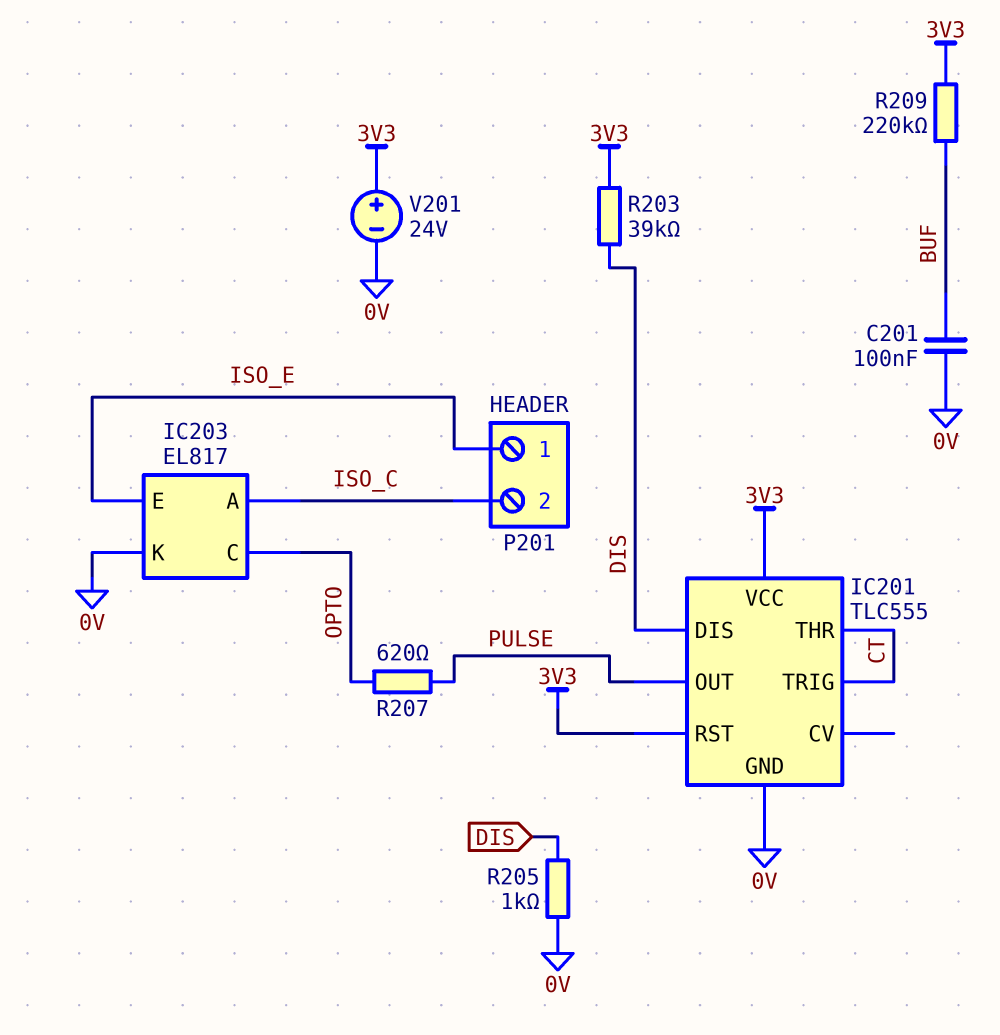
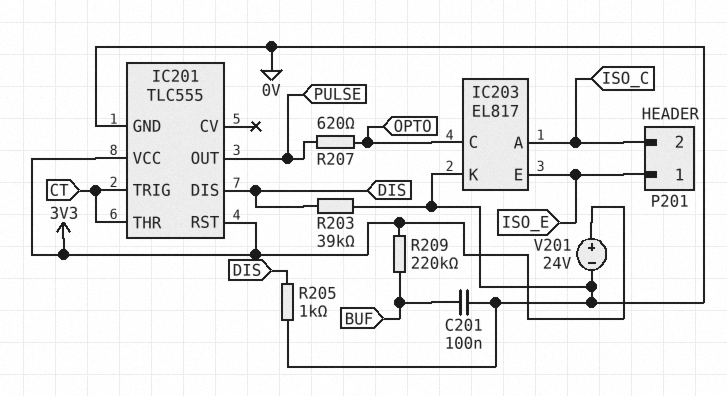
R203: 39k (3V3, DIS) -> 39k (0V, DIS)

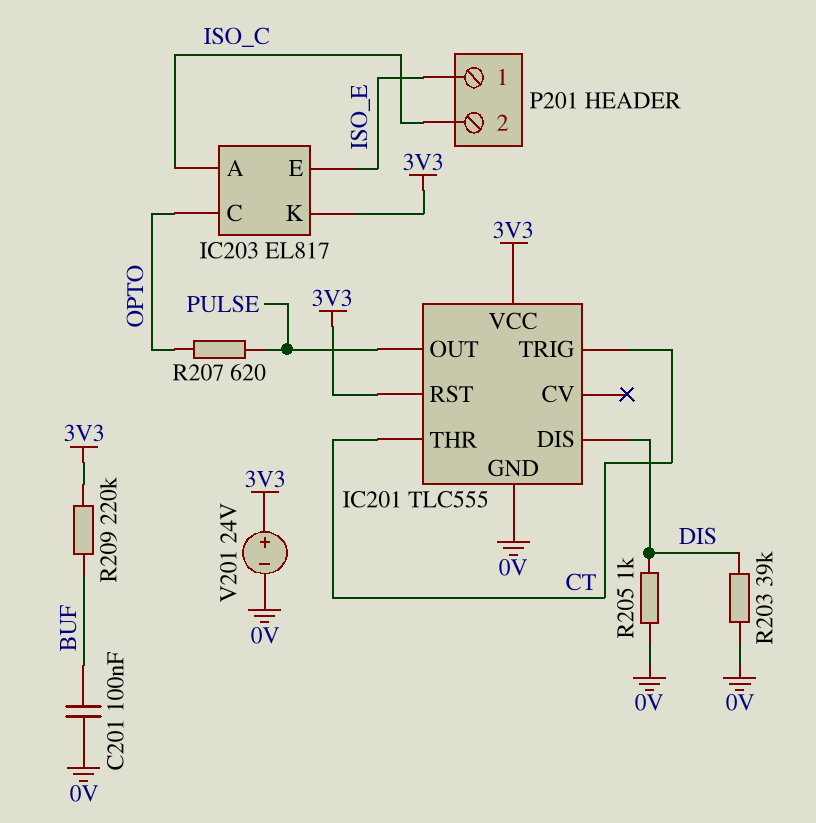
IC203 pin K: 0V -> 3V3

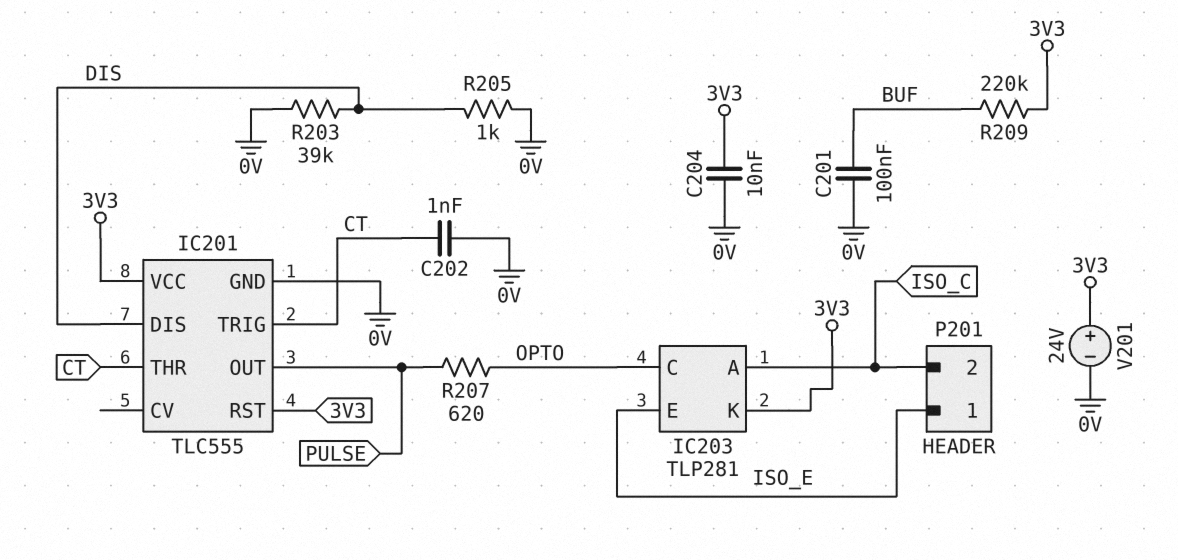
C202: none -> 1nF (0V, CT)
C204: none -> 10nF (0V, 3V3)
IC203: EL817 -> TLP281

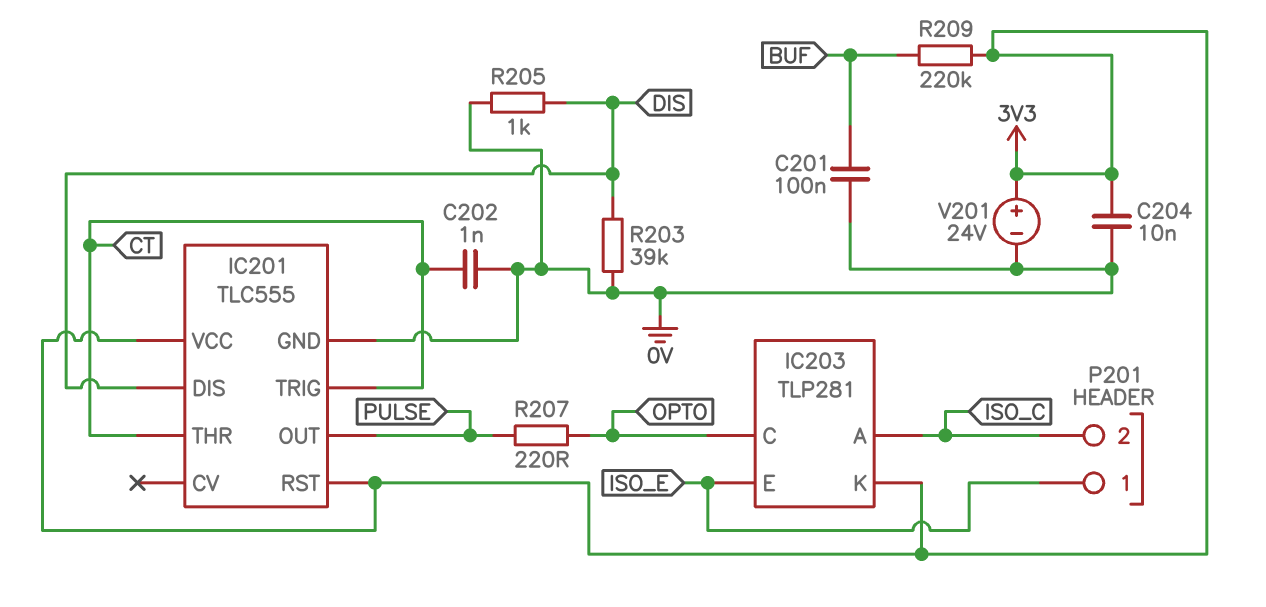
R207: 620 (OPTO, PULSE) -> 220 (OPTO, PULSE)

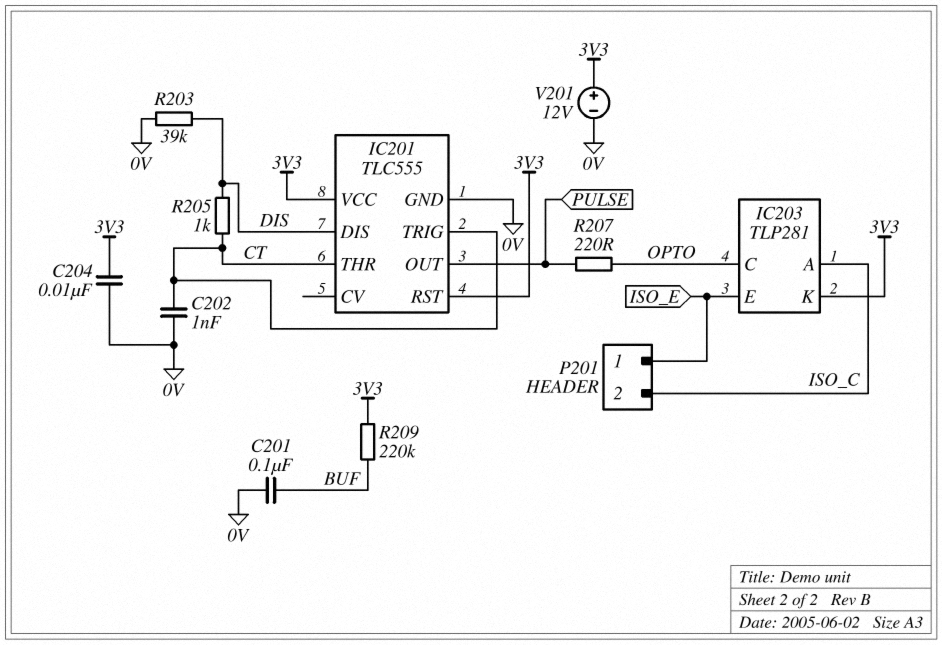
R205: 1k (0V, DIS) -> 1k (CT, DIS)
V201: 24V (plus 3V3, minus 0V) -> 12V (plus 3V3, minus 0V)

